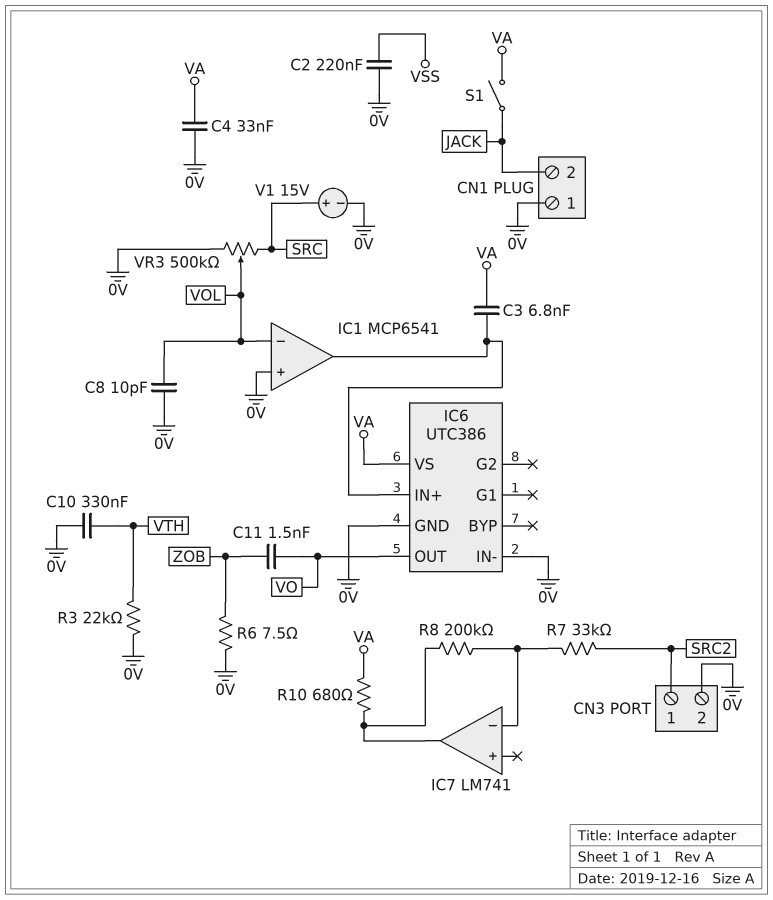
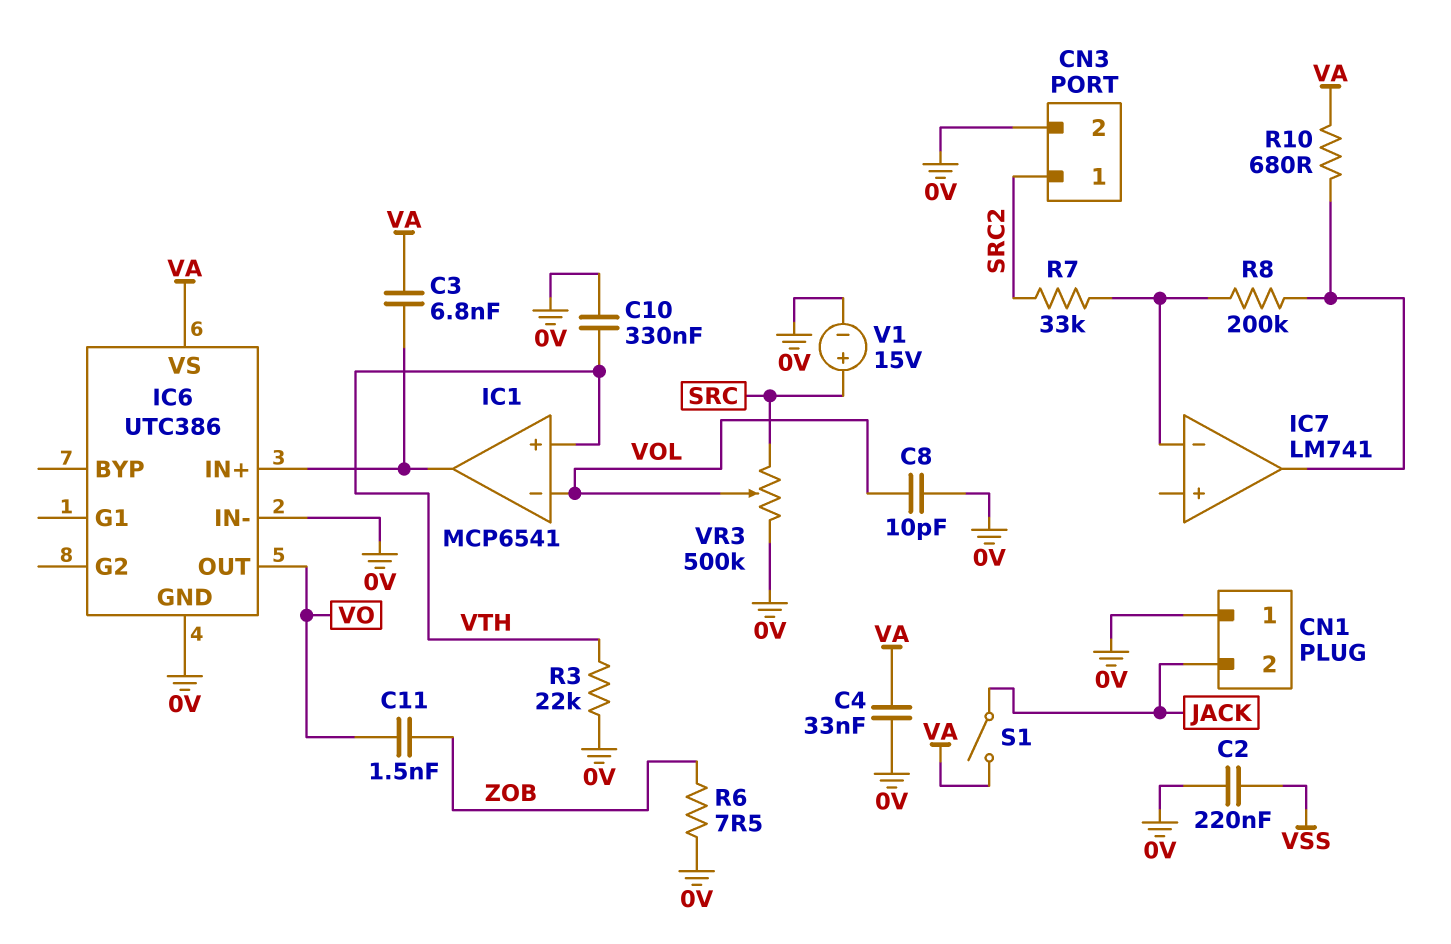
IC1 pin in+: 0V -> VTH

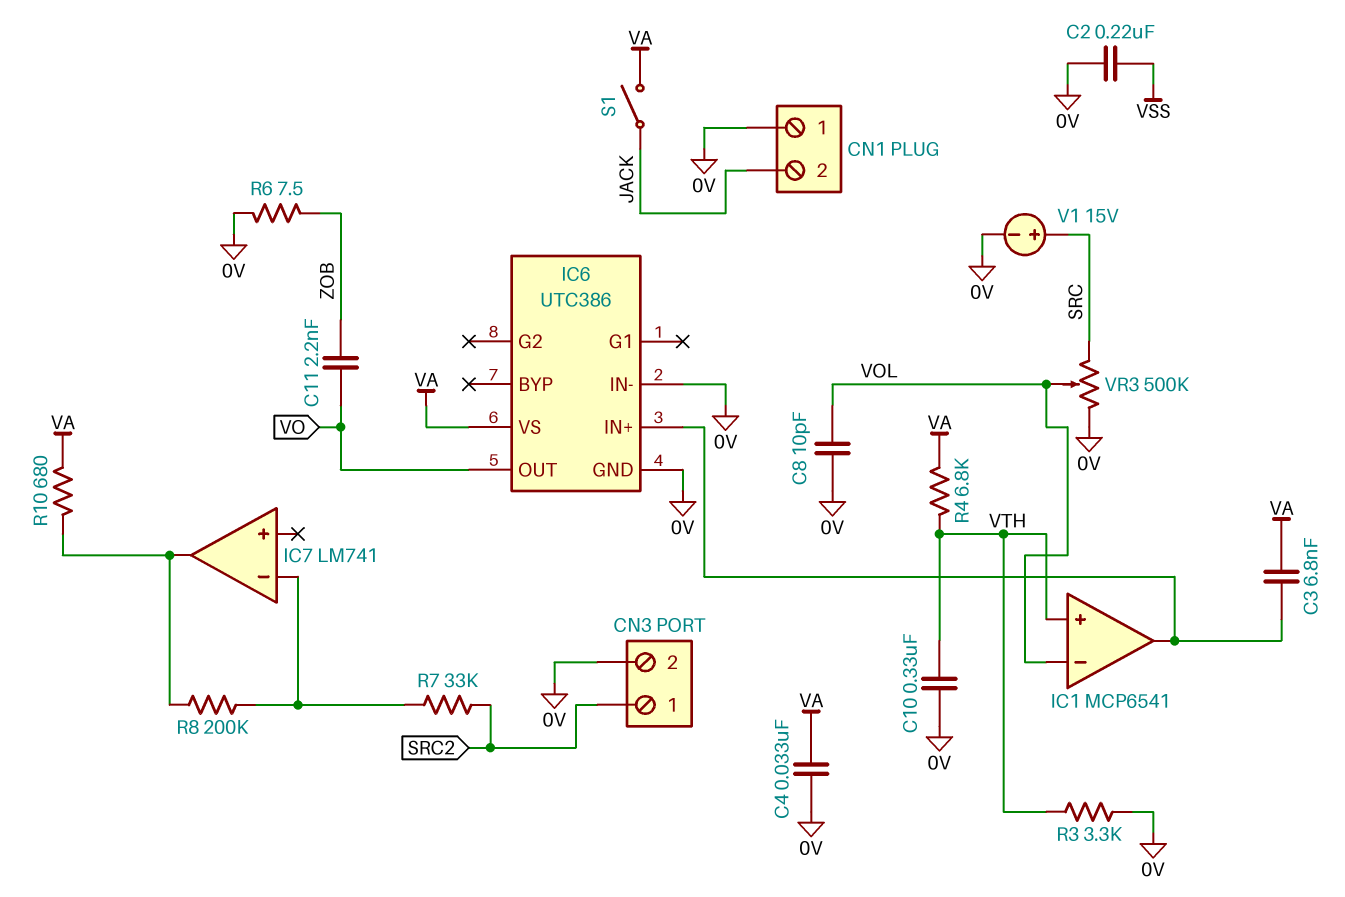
C11: 1.5nF (VO, ZOB) -> 2.2nF (VO, ZOB)
R3: 22k (0V, VTH) -> 3.3k (0V, VTH)
R4: none -> 6.8k (VA, VTH)

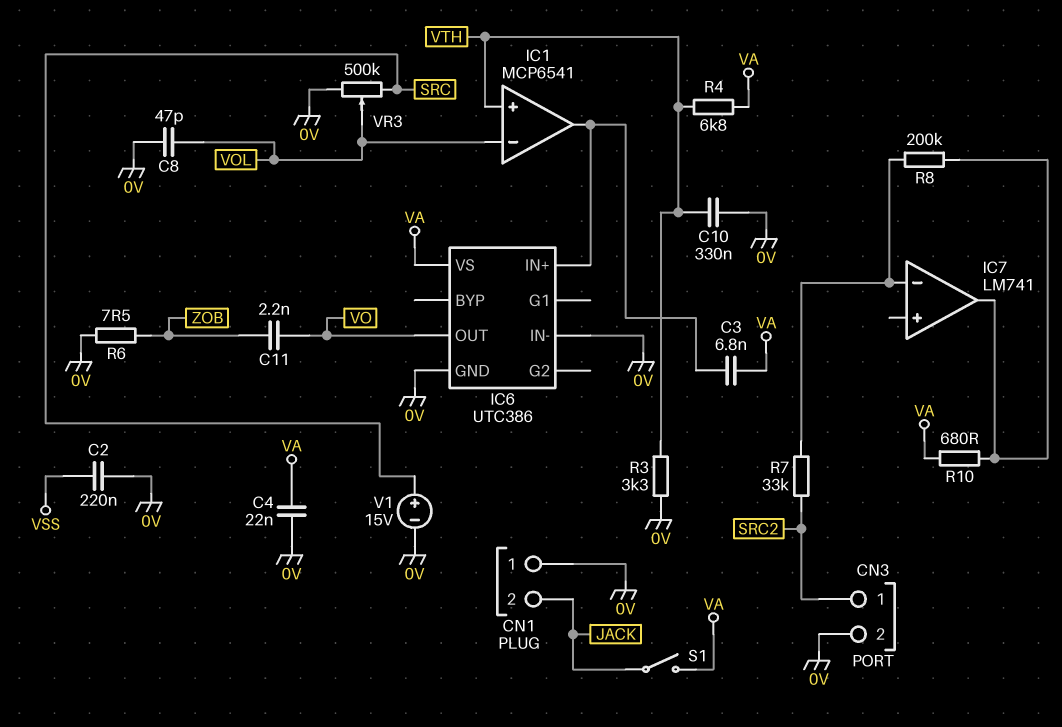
C4: 33nF (0V, VA) -> 22nF (0V, VA)
C8: 10pF (0V, VOL) -> 47pF (0V, VOL)

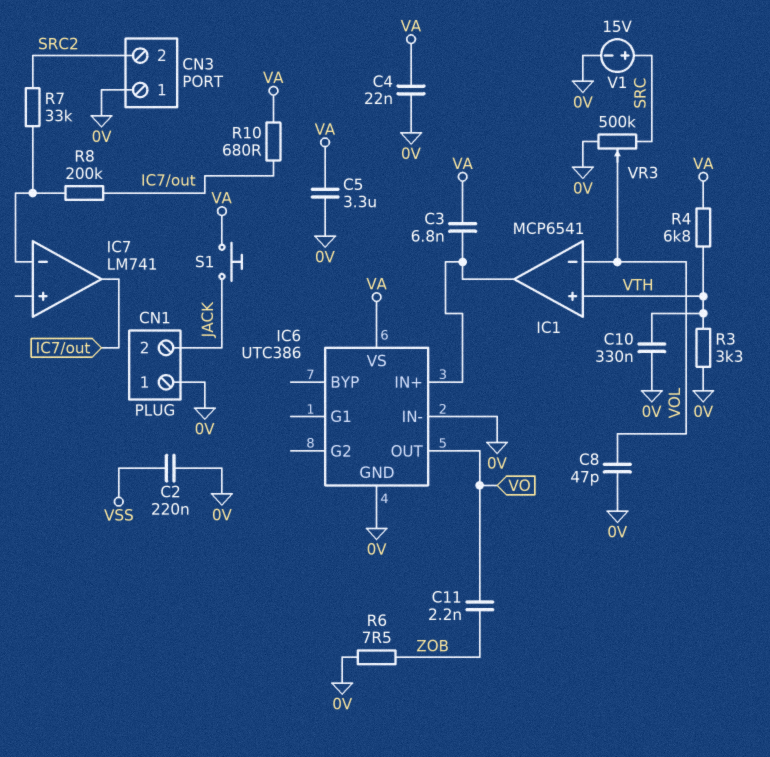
C5: none -> 3.3uF (0V, VA)
CN3 pin 1: SRC2 -> 0V
CN3 pin 2: 0V -> SRC2
S1: switch (JACK, VA) -> button (JACK, VA)

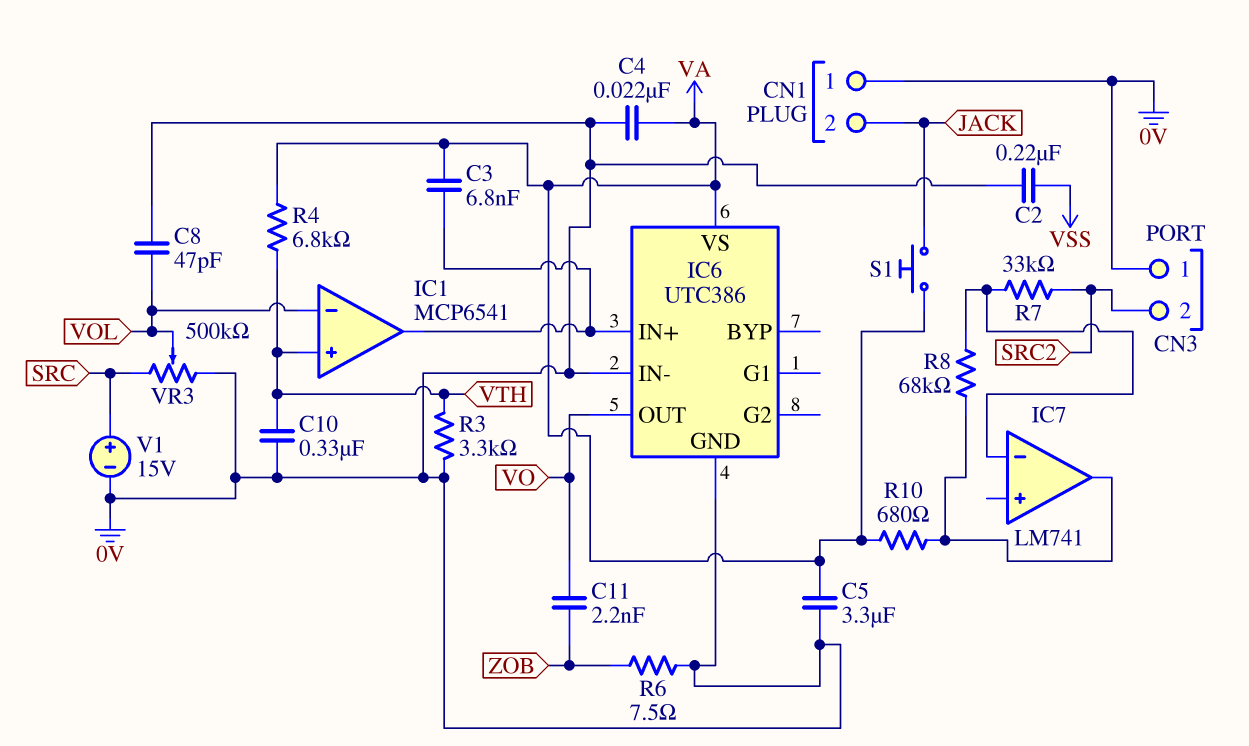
R8: 200k (IC7/in-, IC7/out) -> 68k (IC7/in-, IC7/out)

